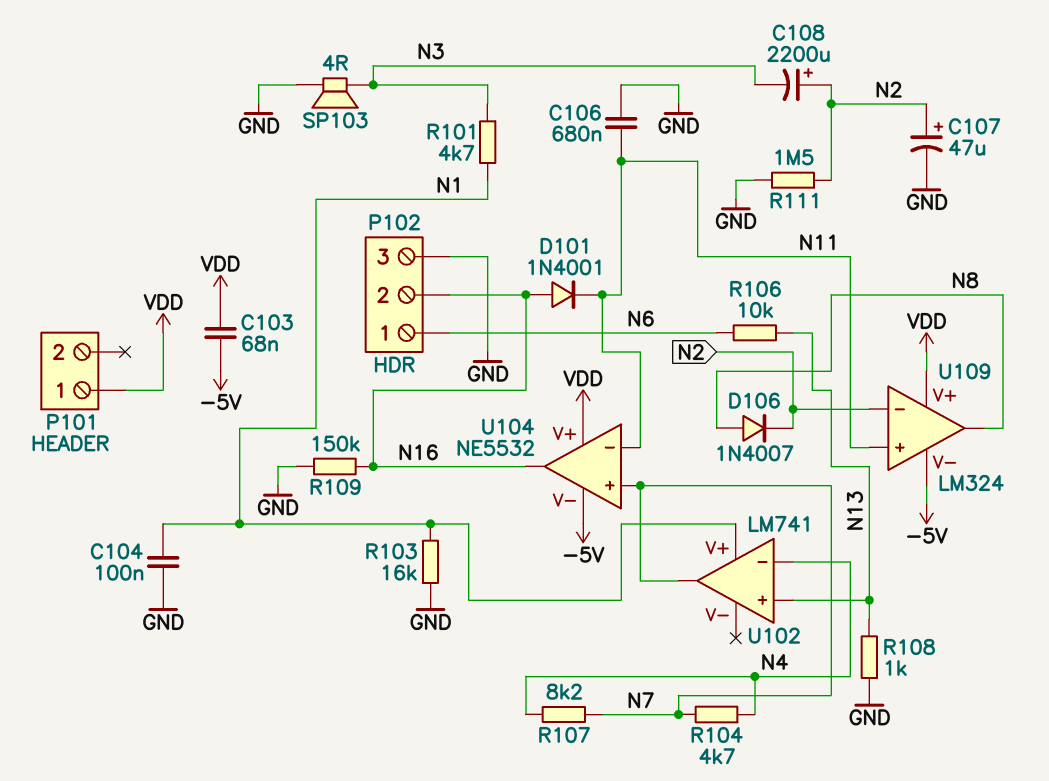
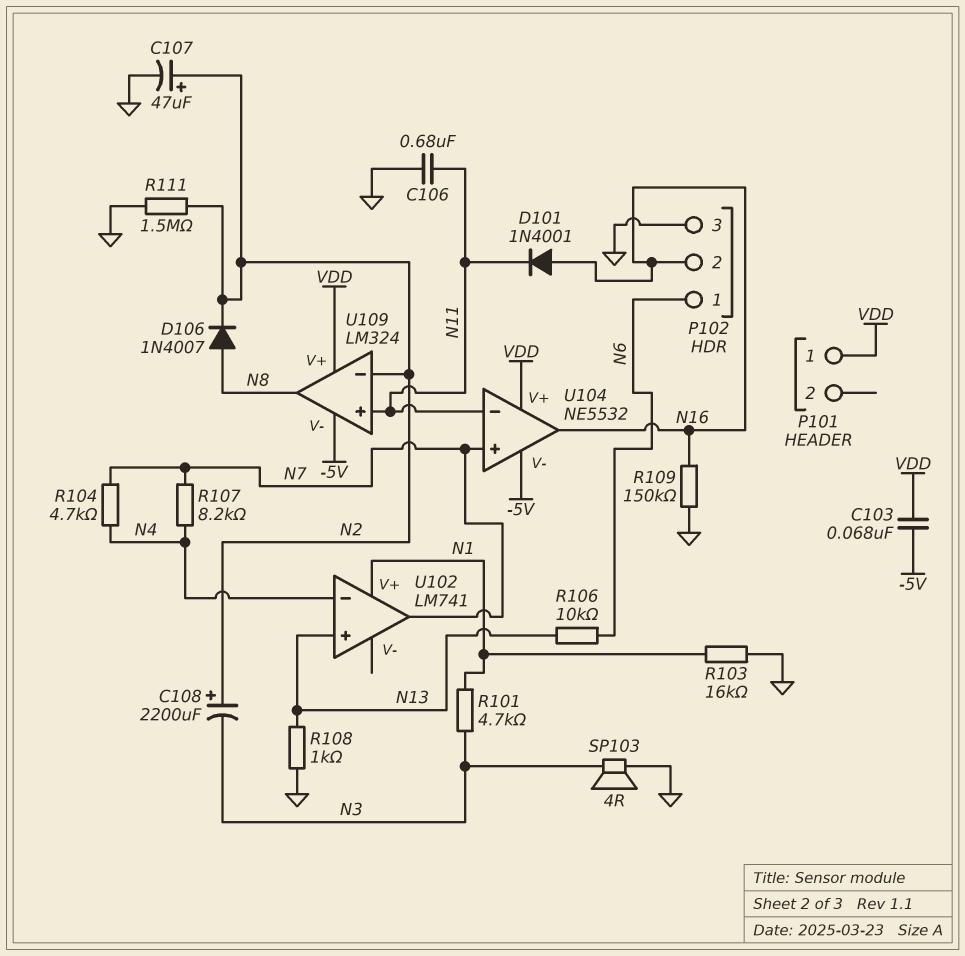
C104: 100nF (GND, N1) -> none

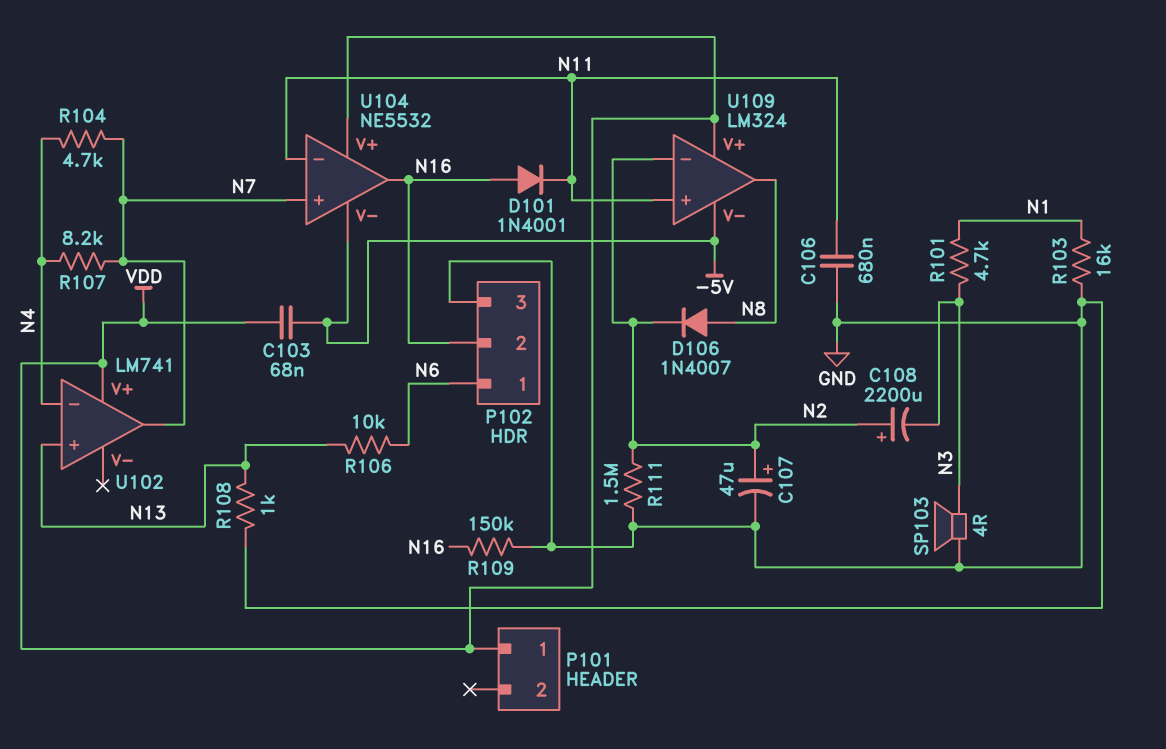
U102 pin V+: N1 -> VDD

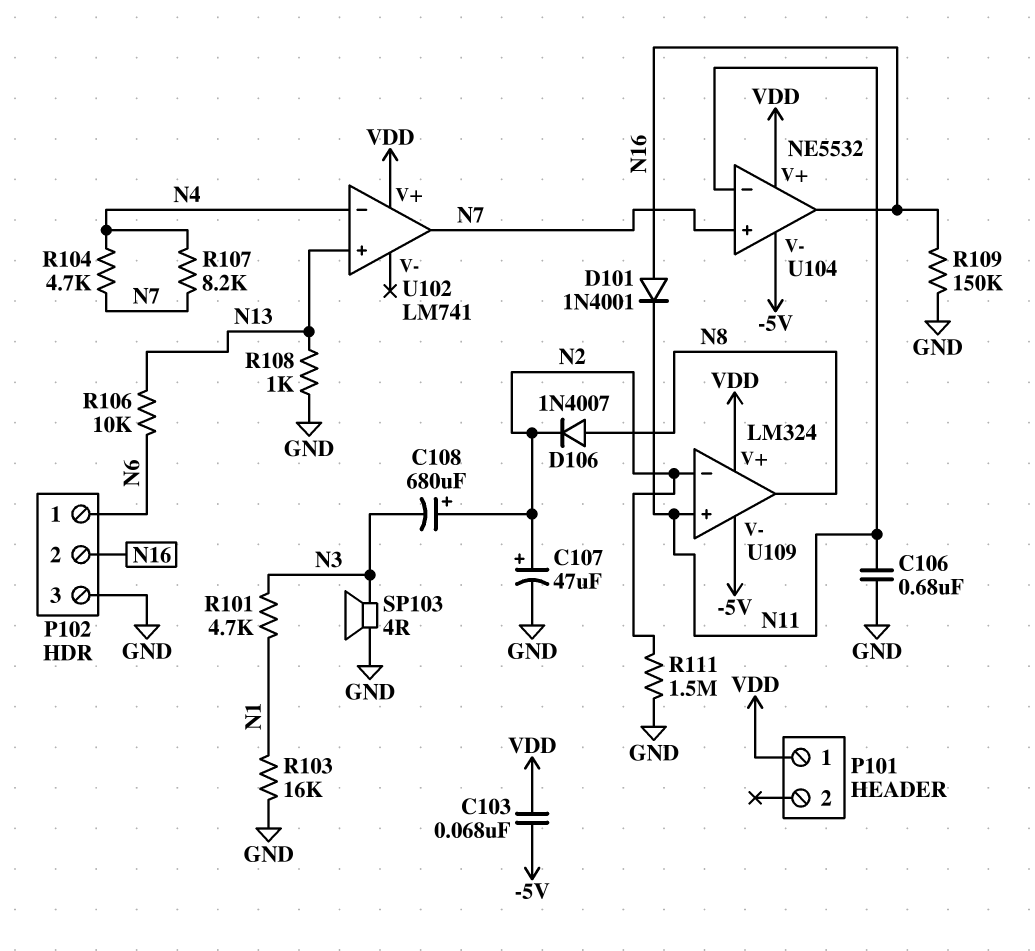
C108: 2200uF (plus N2, minus N3) -> 680uF (plus N2, minus N3)

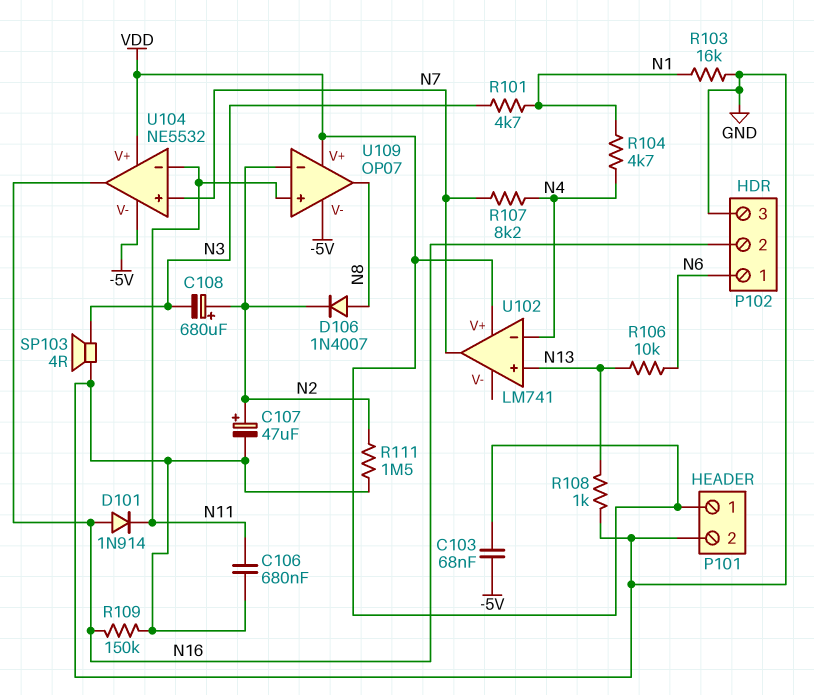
D101: diode 1N4001 (A N16, K N11) -> diode 1N914 (A N16, K N11)
P101 pin 2: none -> GND
R104: 4.7k (N4, N7) -> 4.7k (N1, N4)
U109: LM324 -> OP07

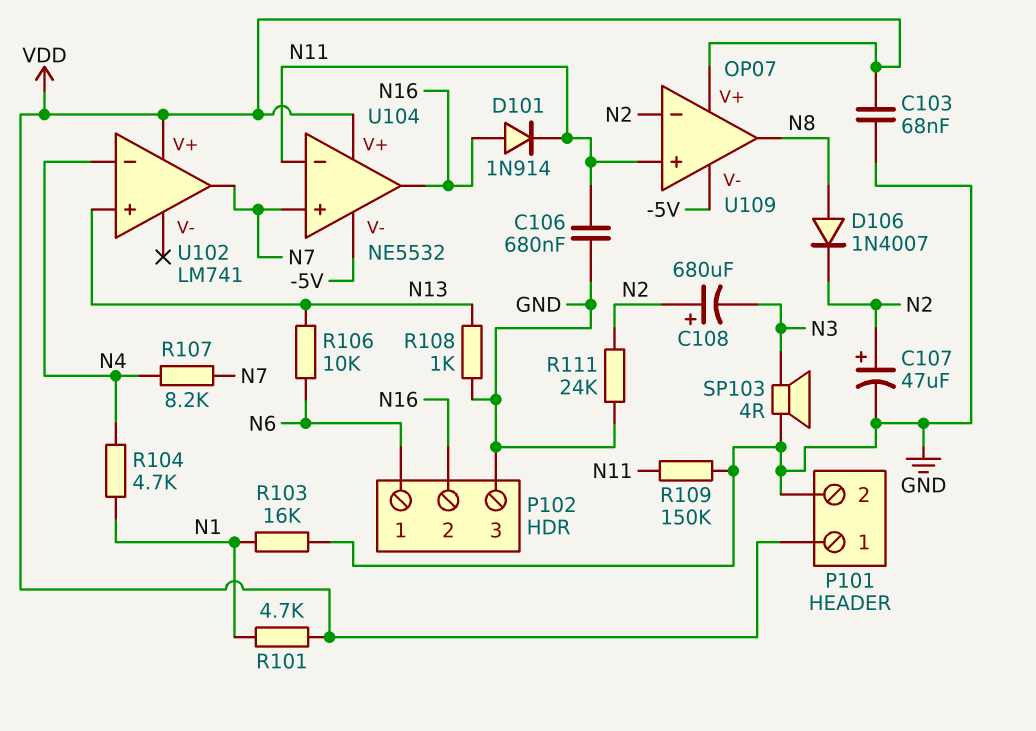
C103: 68nF (-5V, VDD) -> 68nF (GND, VDD)
R101: 4.7k (N1, N3) -> 4.7k (N1, VDD)
R109: 150k (GND, N16) -> 150k (GND, N11)
R111: 1.5M (GND, N2) -> 24k (GND, N2)

